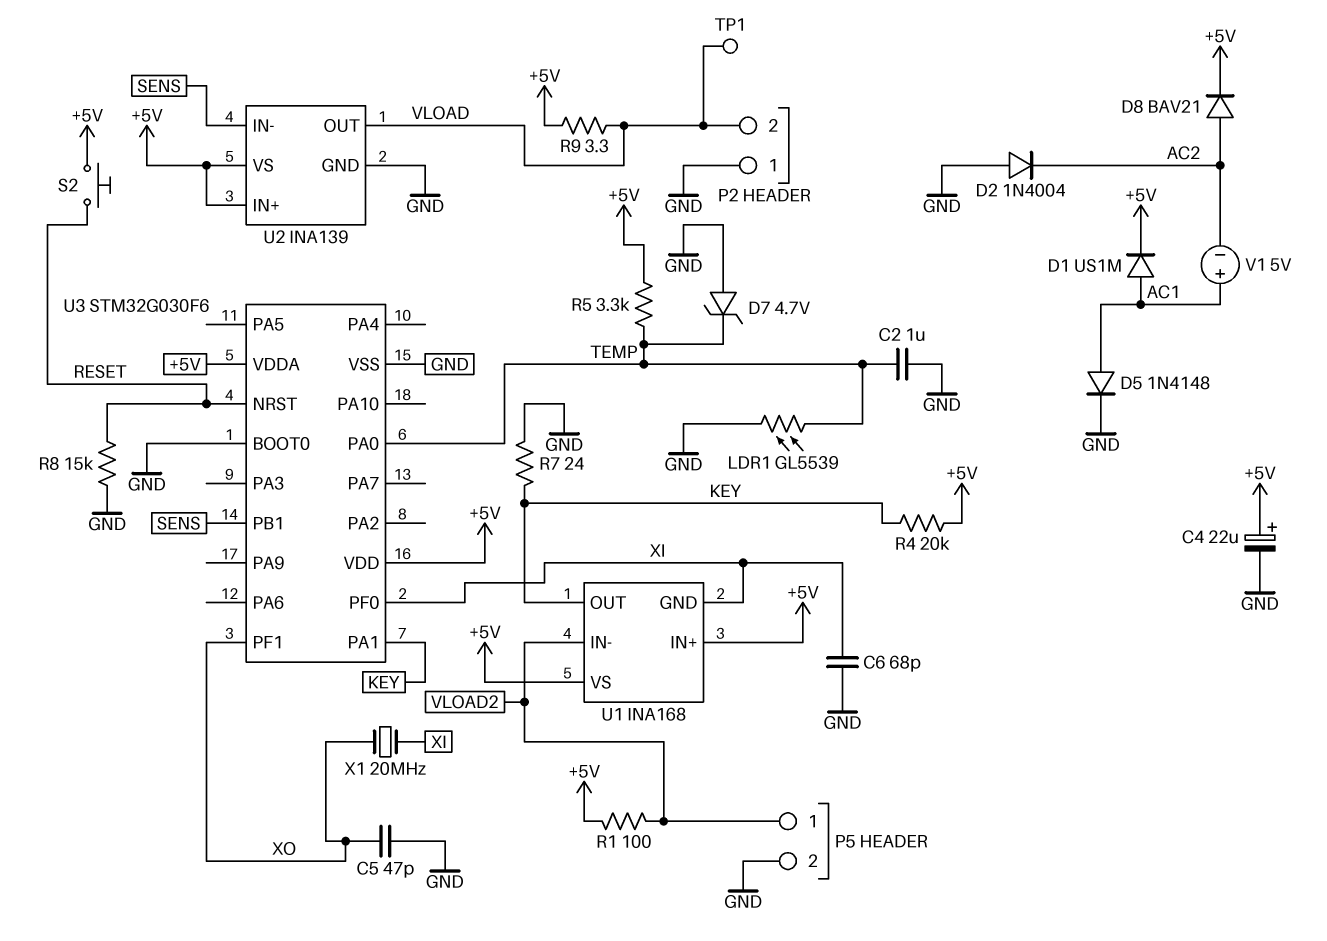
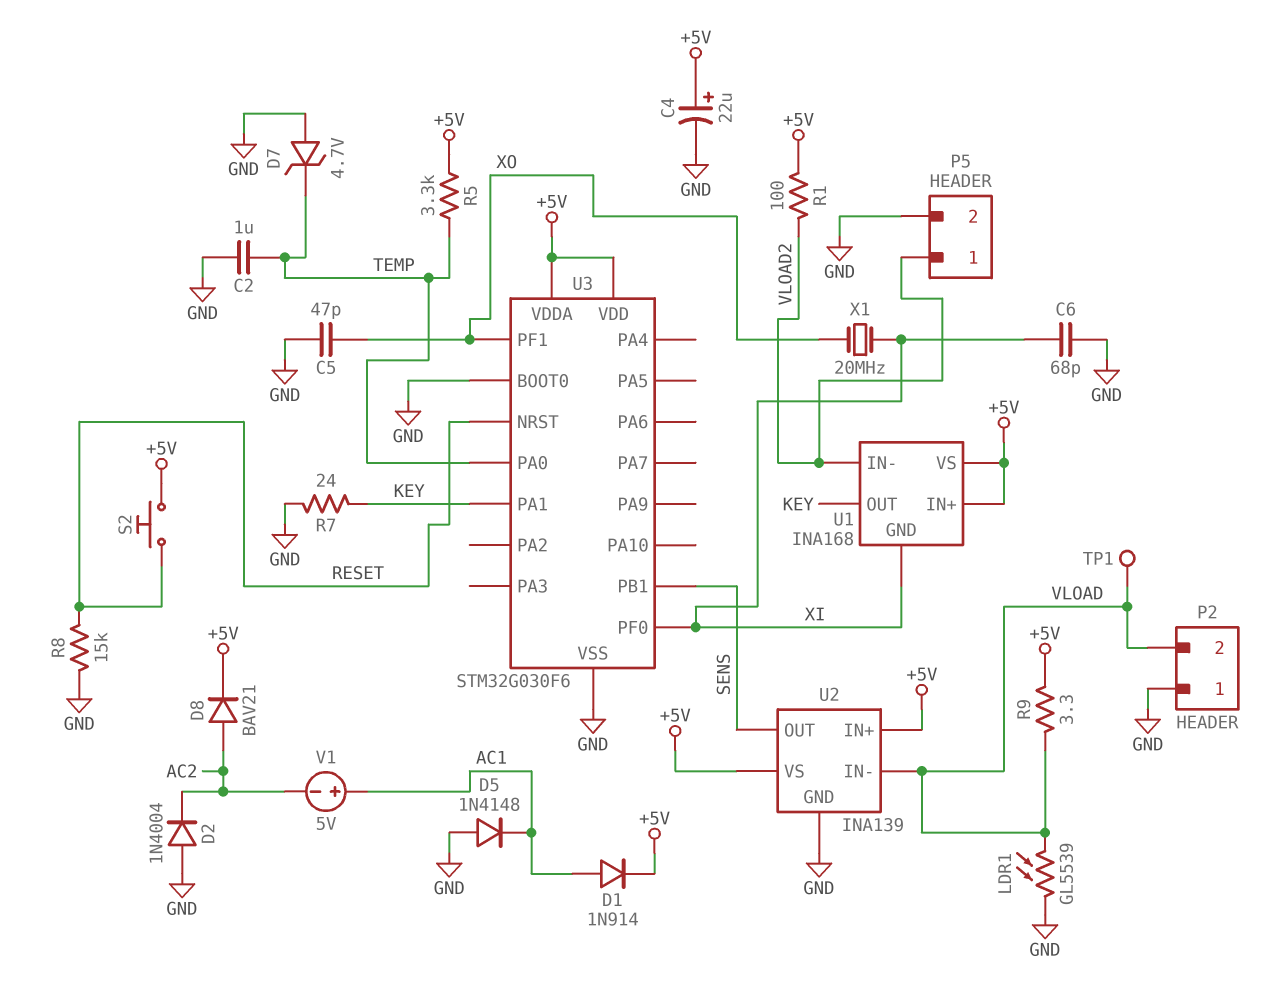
D1: diode US1M (A AC1, K +5V) -> diode 1N914 (A AC1, K +5V)
D5: diode 1N4148 (A AC1, K GND) -> diode 1N4148 (A GND, K AC1)
LDR1: GL5539 (GND, TEMP) -> GL5539 (GND, VLOAD)
R4: 20k (+5V, KEY) -> none
U2 pin IN-: SENS -> VLOAD
U2 pin OUT: VLOAD -> SENS

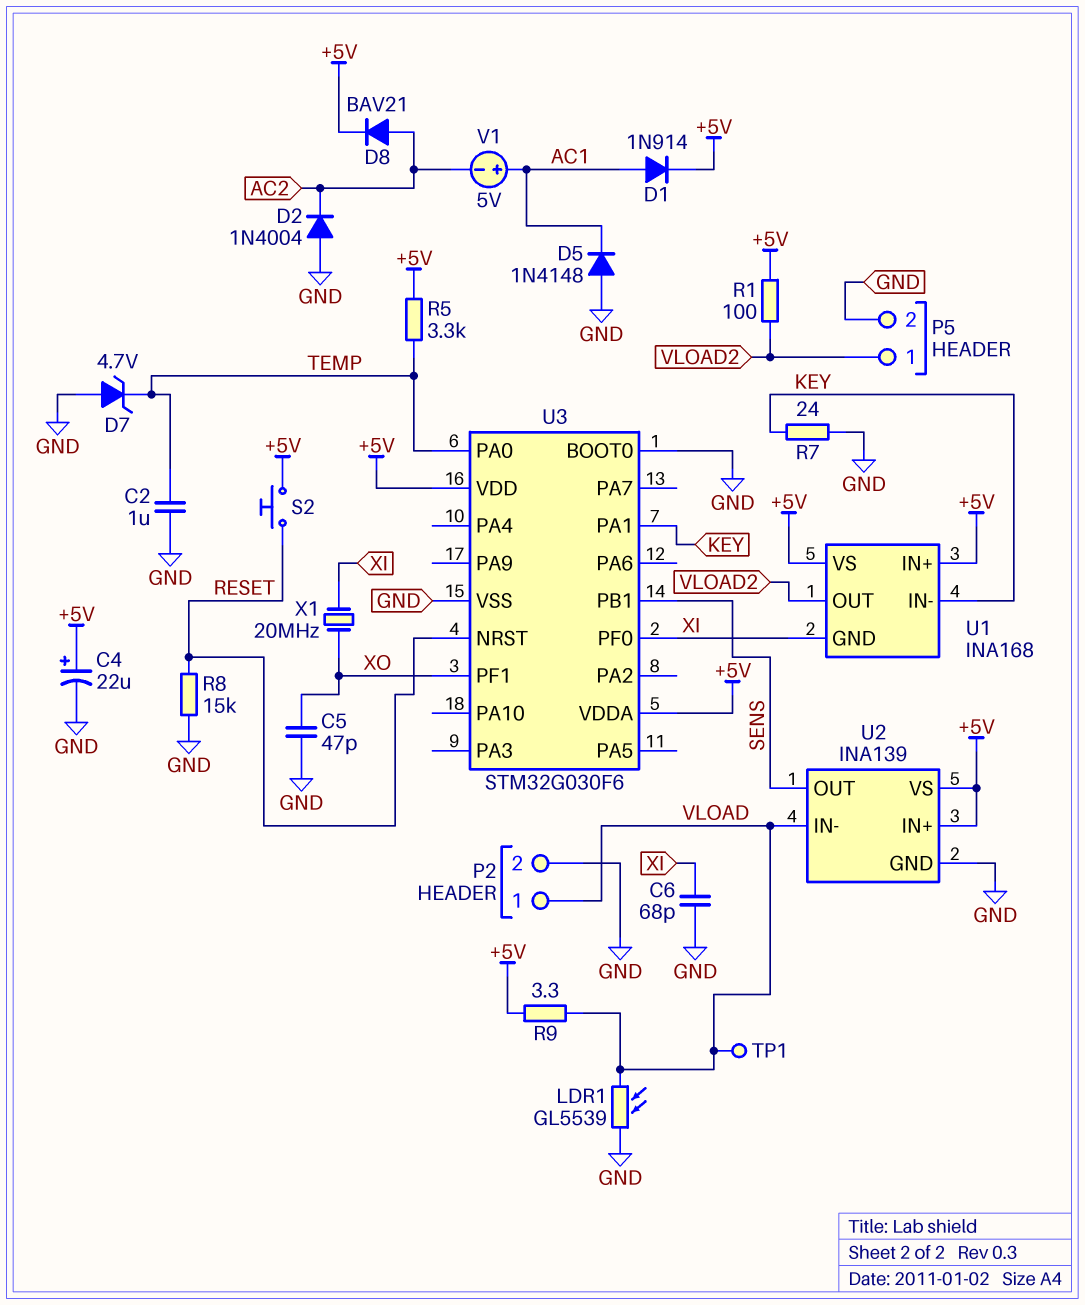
P2 pin 1: GND -> VLOAD
P2 pin 2: VLOAD -> GND
U1 pin IN-: VLOAD2 -> KEY
U1 pin OUT: KEY -> VLOAD2

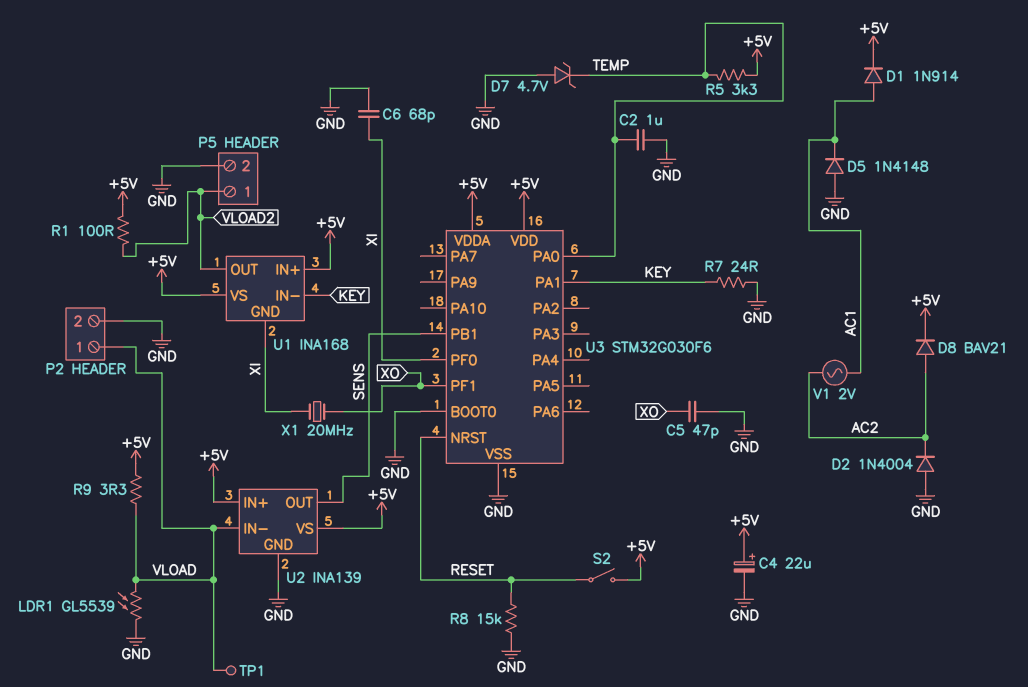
S2: button (+5V, RESET) -> switch (+5V, RESET)
V1: 5V (plus AC1, minus AC2) -> AC 2V (AC1, AC2)

